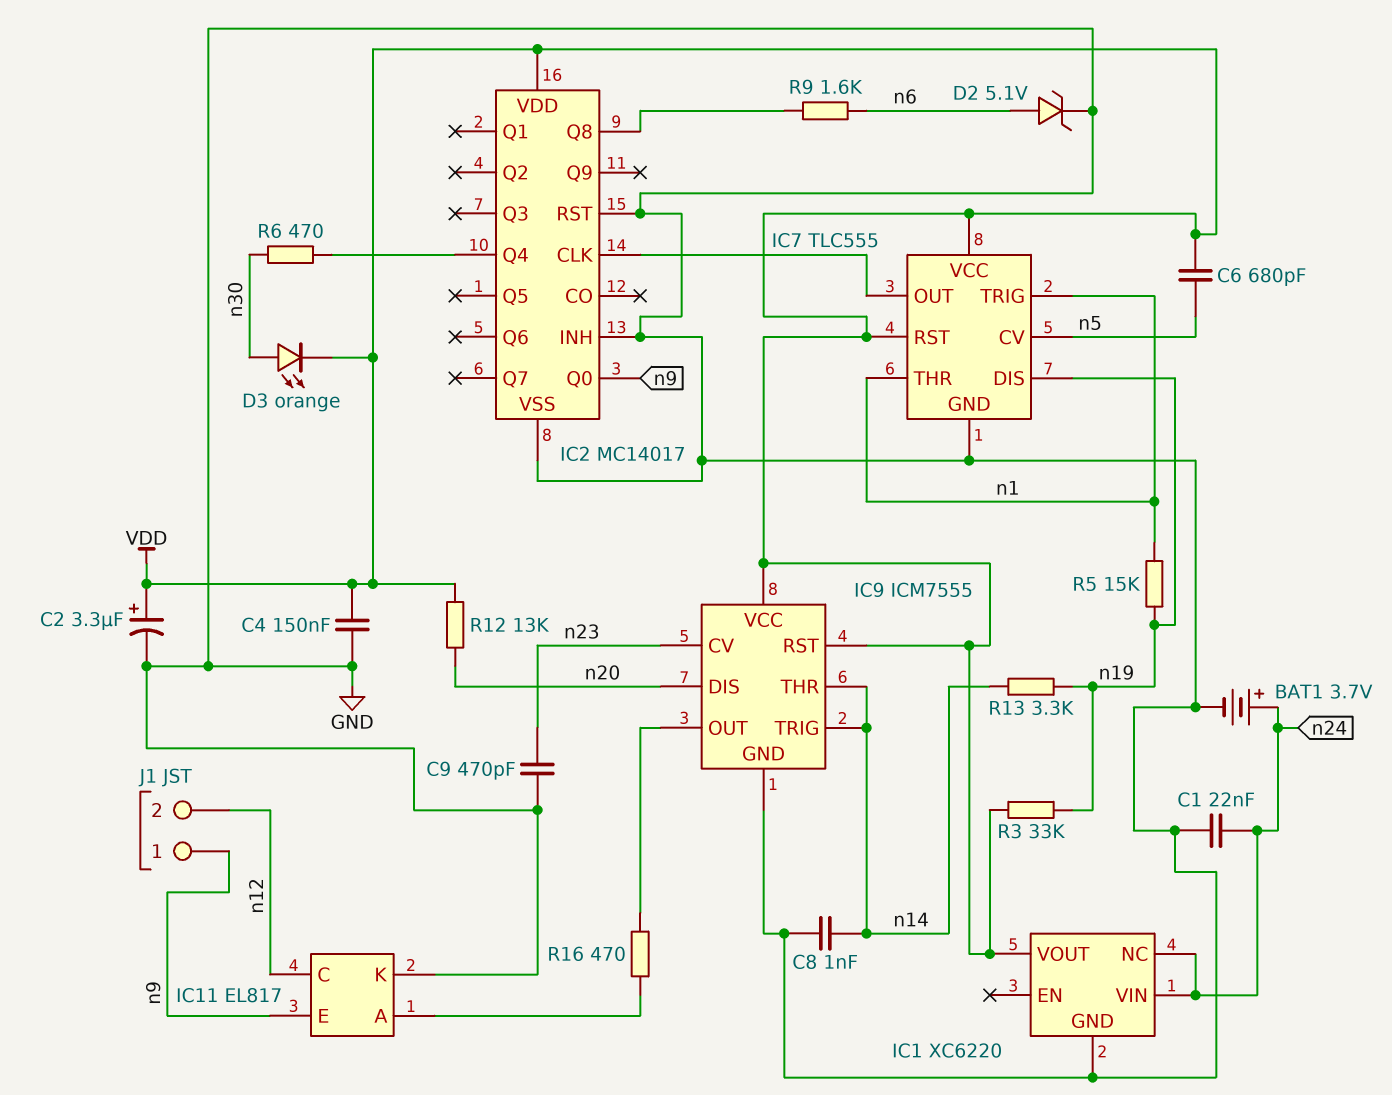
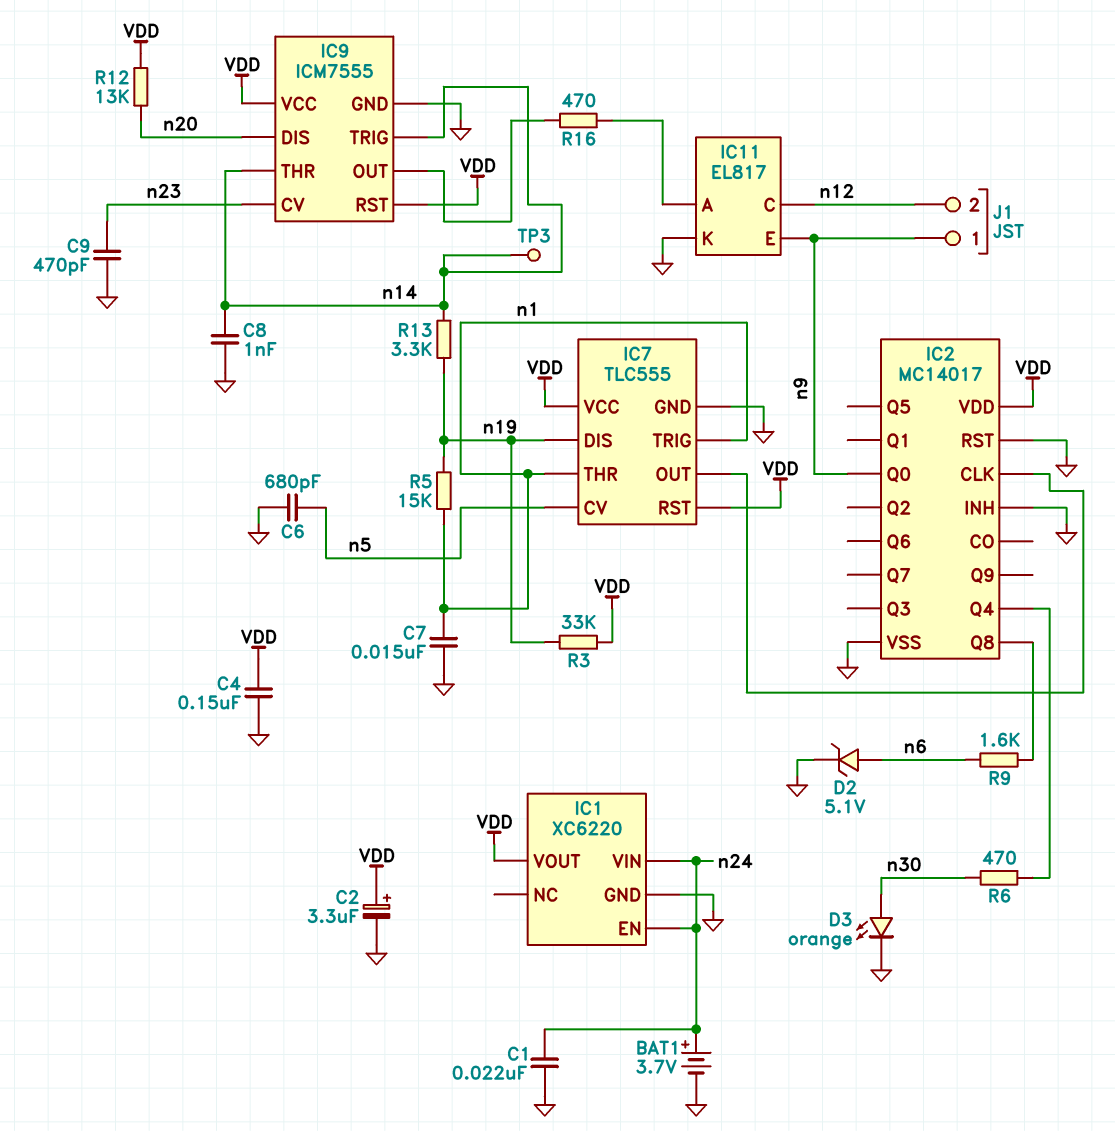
C6: 680pF (VDD, n5) -> 680pF (GND, n5)
C7: none -> 15nF (GND, n1)
D3: LED orange (A n30, K VDD) -> LED orange (A n30, K GND)
IC1 pin EN: none -> n24
IC1 pin NC: n24 -> none
TP3: none -> test point (n14)

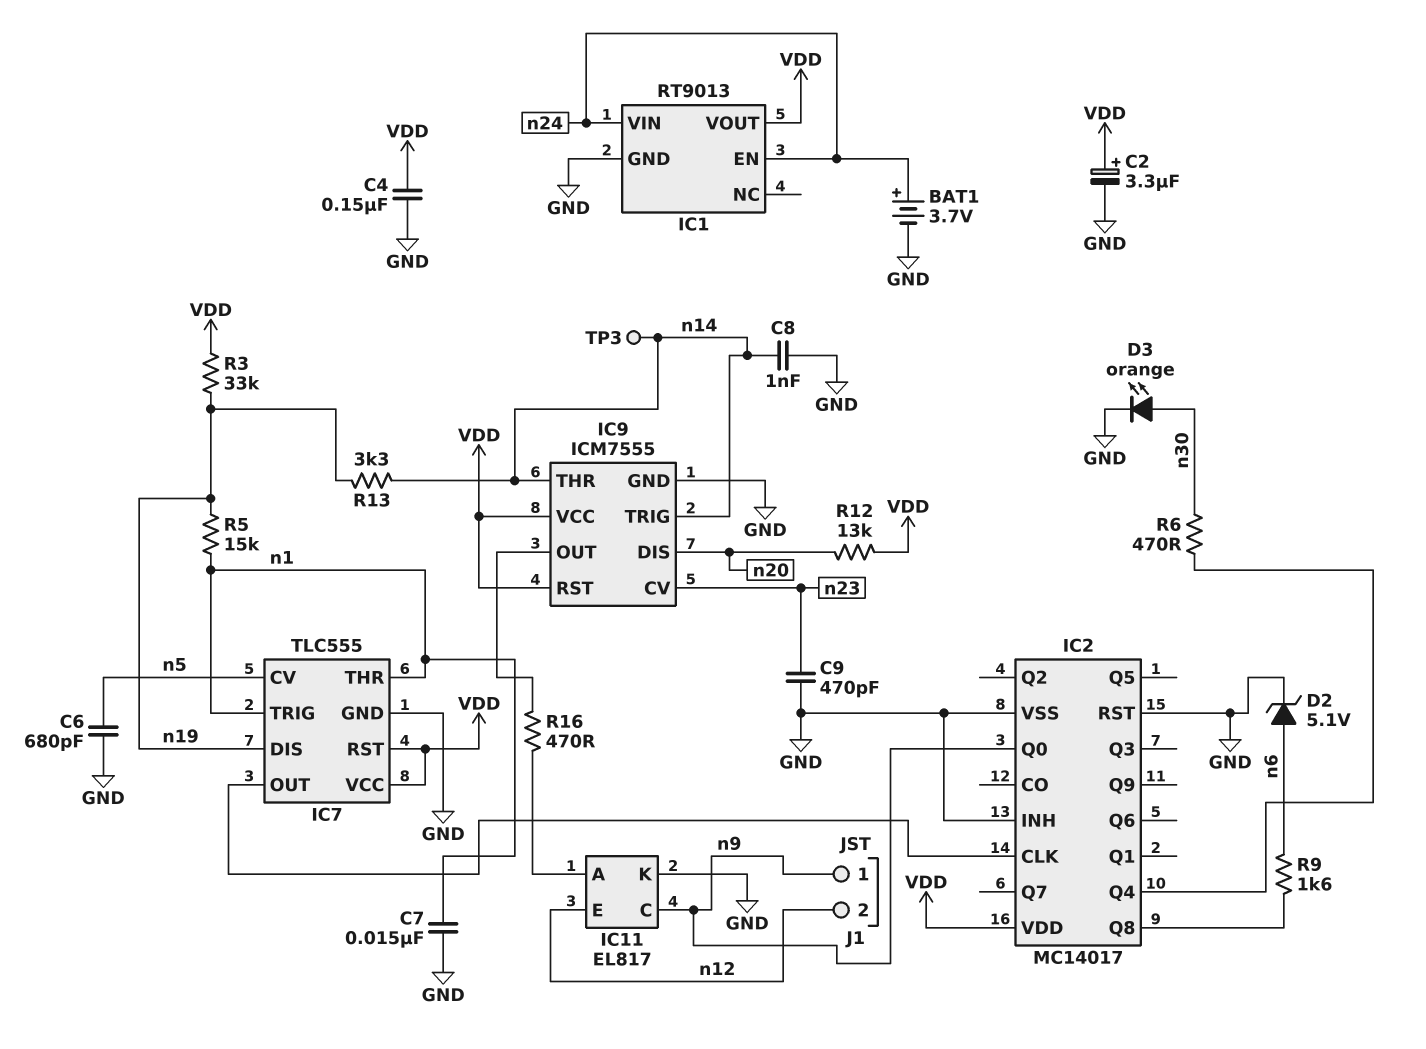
C1: 22nF (GND, n24) -> none
IC1: XC6220 -> RT9013
IC11 pin C: n12 -> n9
IC11 pin E: n9 -> n12

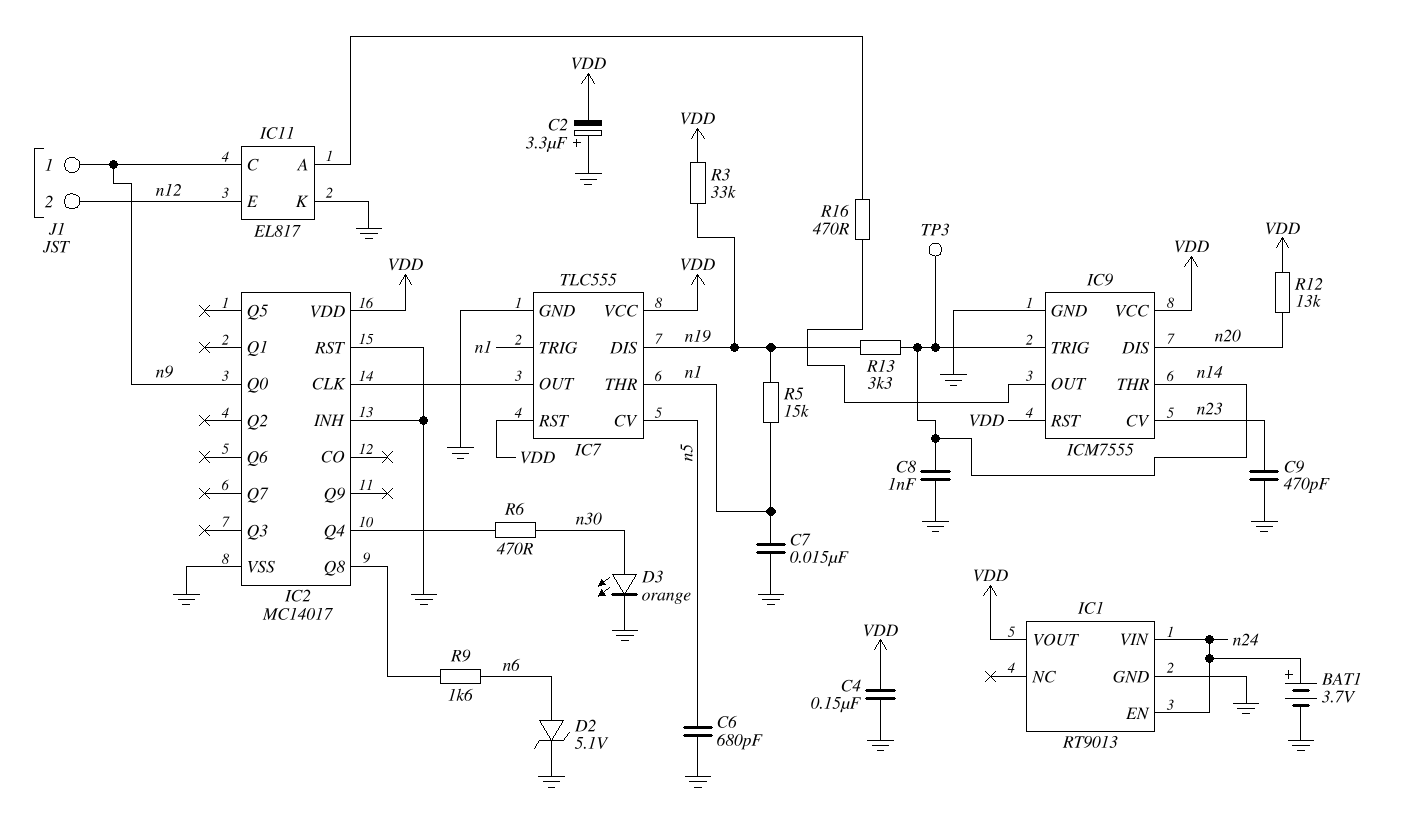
C2: 3.3uF (plus VDD, minus GND) -> 3.3uF (plus GND, minus VDD)

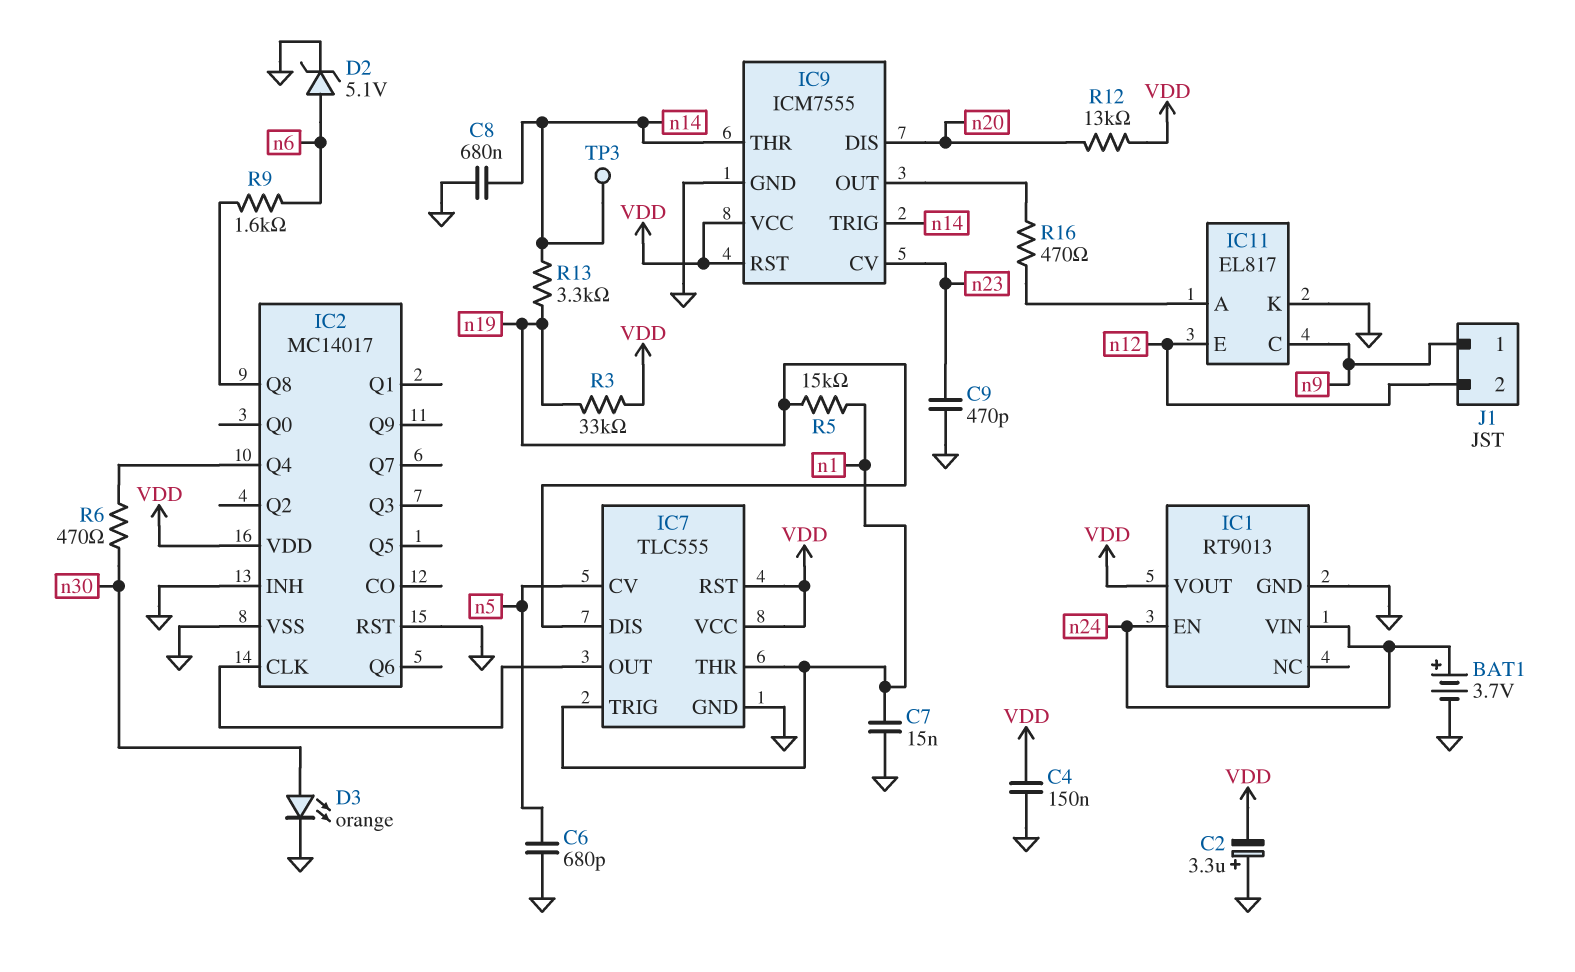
C8: 1nF (GND, n14) -> 680nF (GND, n14)
IC2 pin Q0: n9 -> none

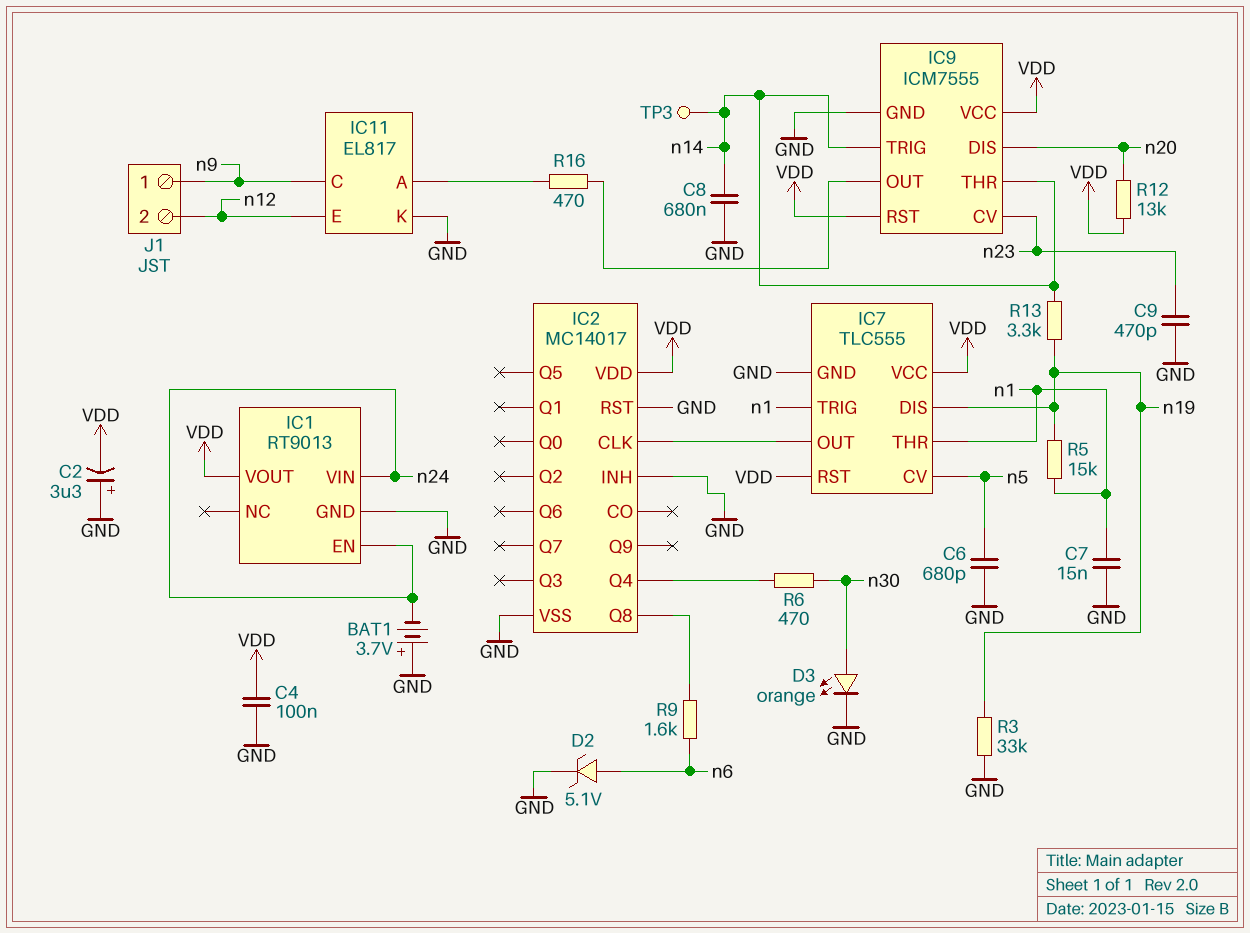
BAT1: 3.7V (plus n24, minus GND) -> 3.7V (plus GND, minus n24)
C4: 150nF (GND, VDD) -> 100nF (GND, VDD)
R3: 33k (VDD, n19) -> 33k (GND, n19)

